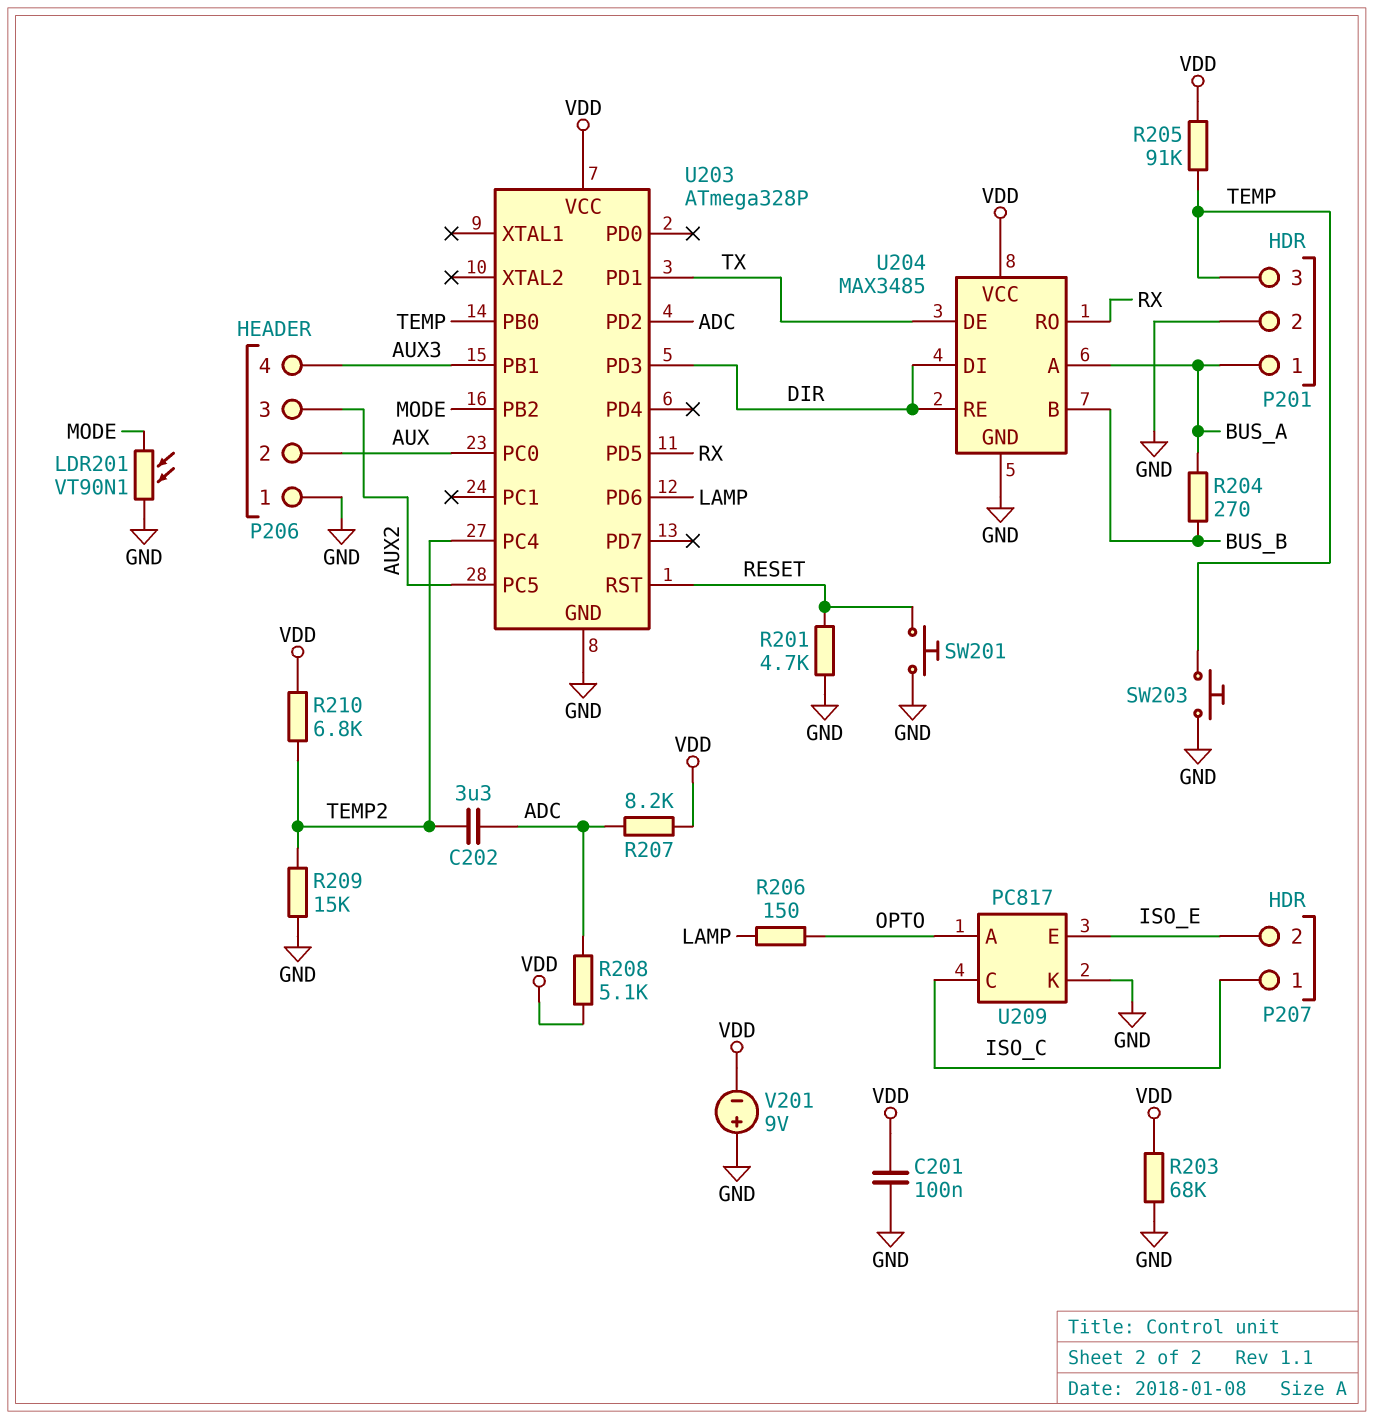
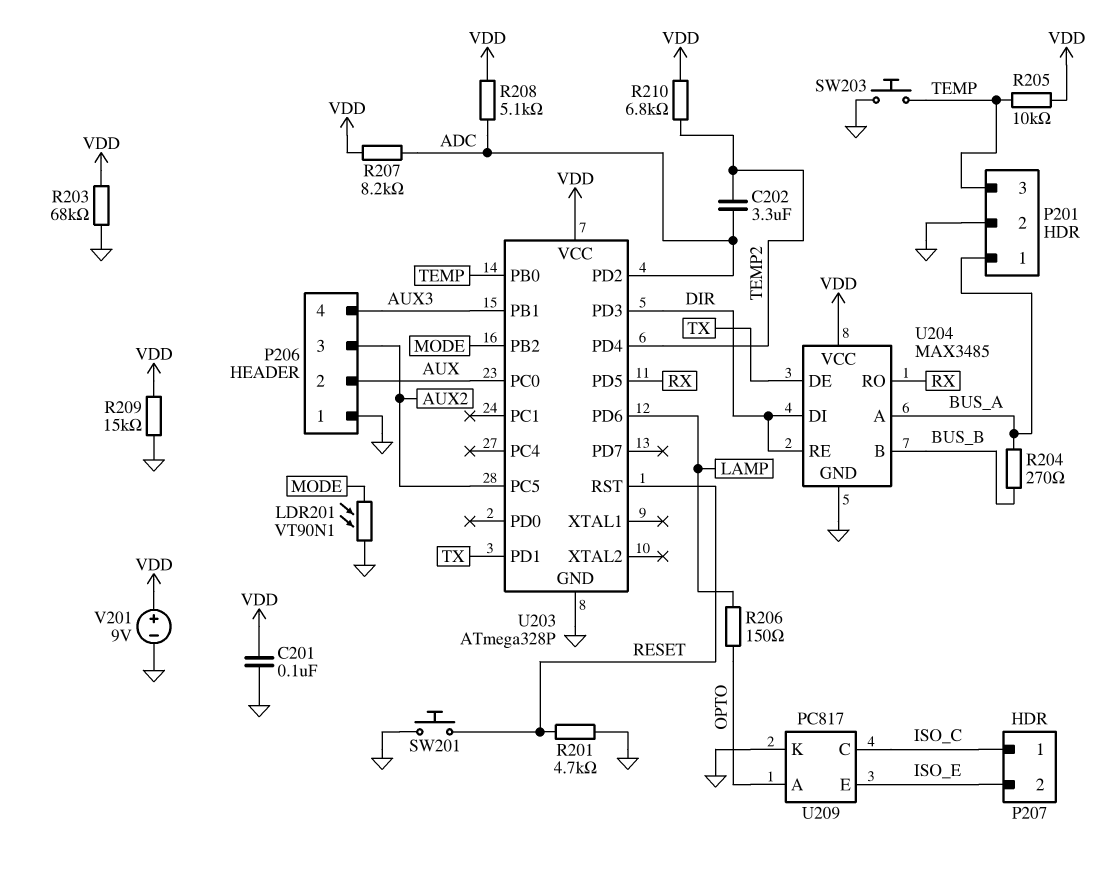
R205: 91k (TEMP, VDD) -> 10k (TEMP, VDD)
R209: 15k (GND, TEMP2) -> 15k (GND, VDD)
U203 pin PC4: TEMP2 -> none
U203 pin PD4: none -> TEMP2
V201: 9V (plus GND, minus VDD) -> 9V (plus VDD, minus GND)

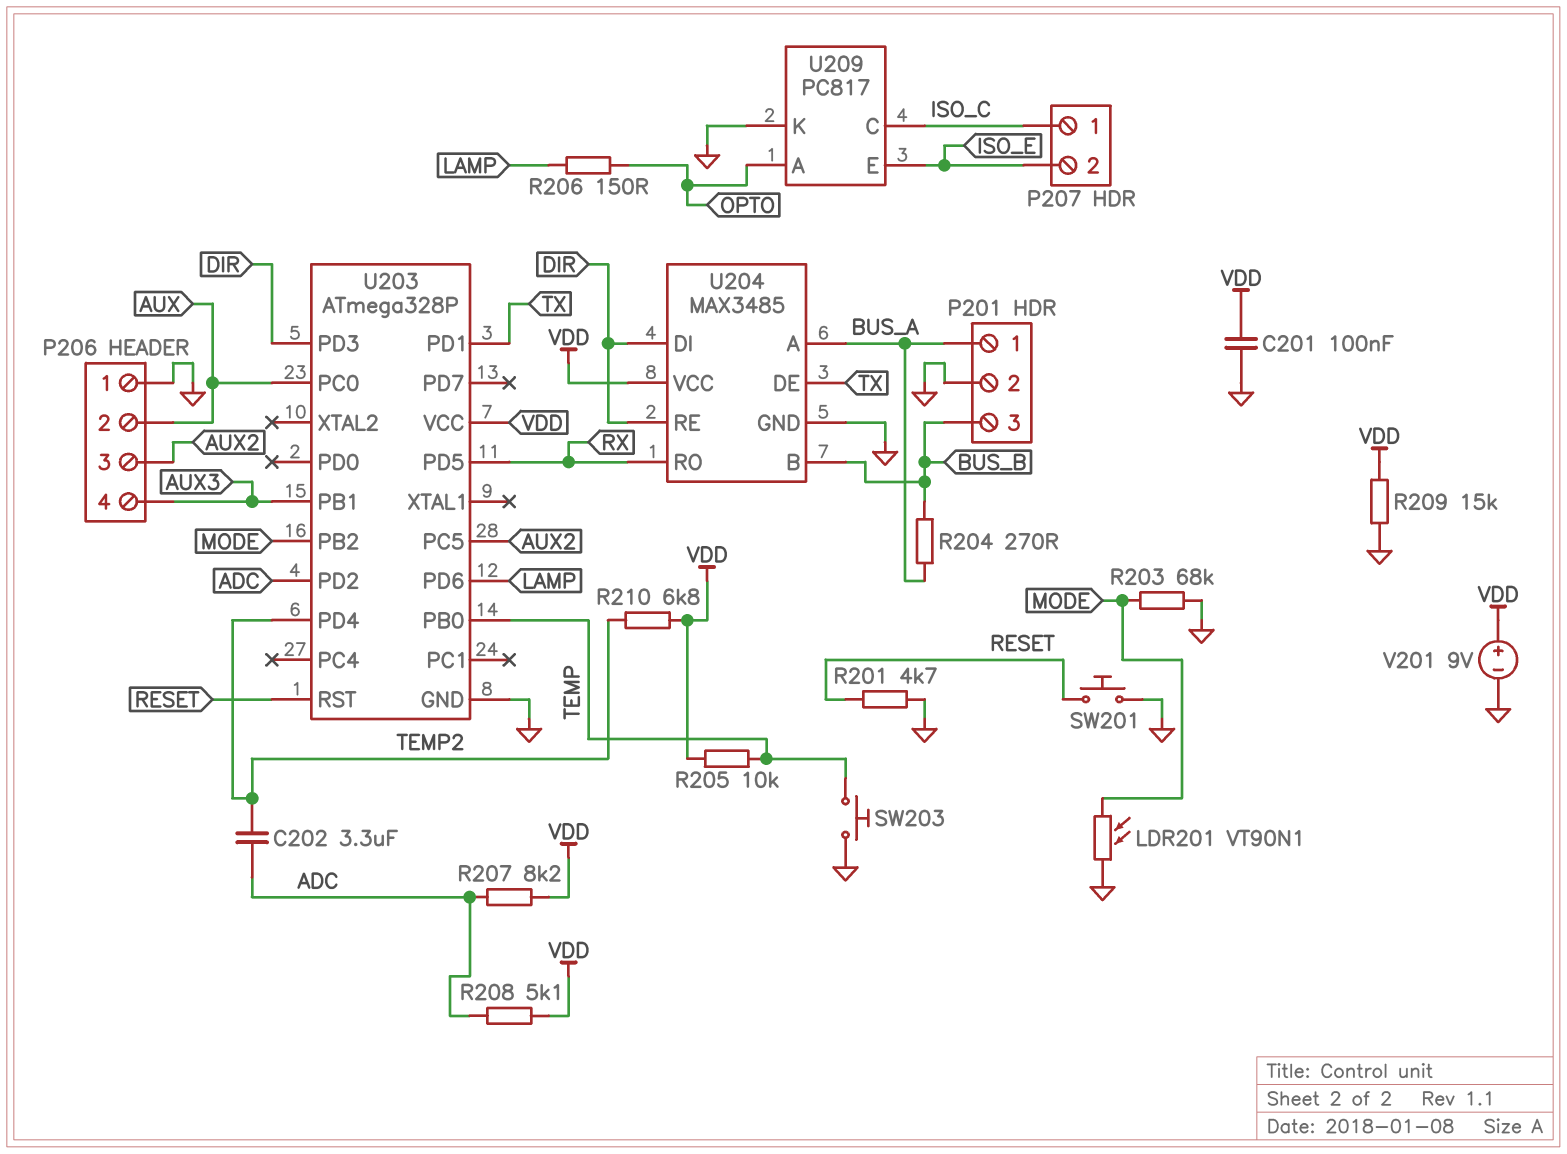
P201 pin 3: TEMP -> BUS_B
R203: 68k (GND, VDD) -> 68k (GND, MODE)

